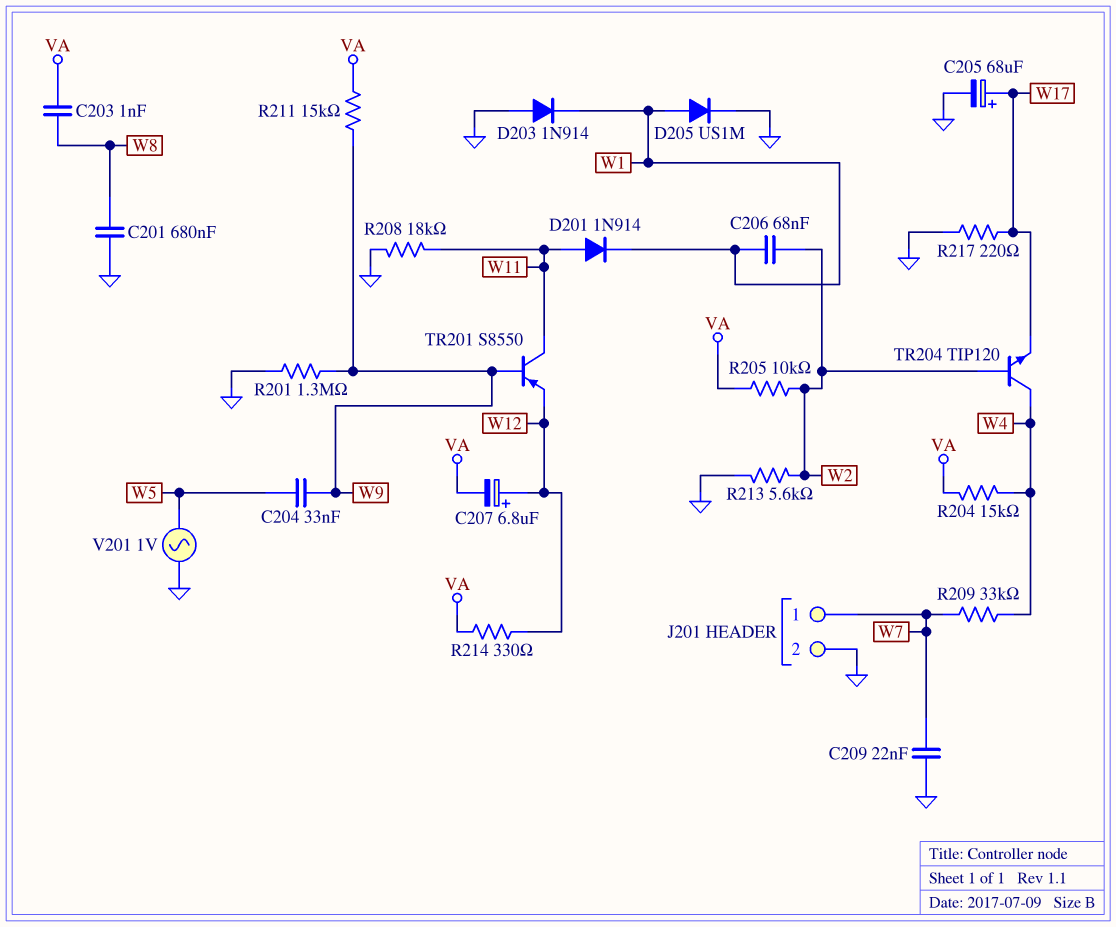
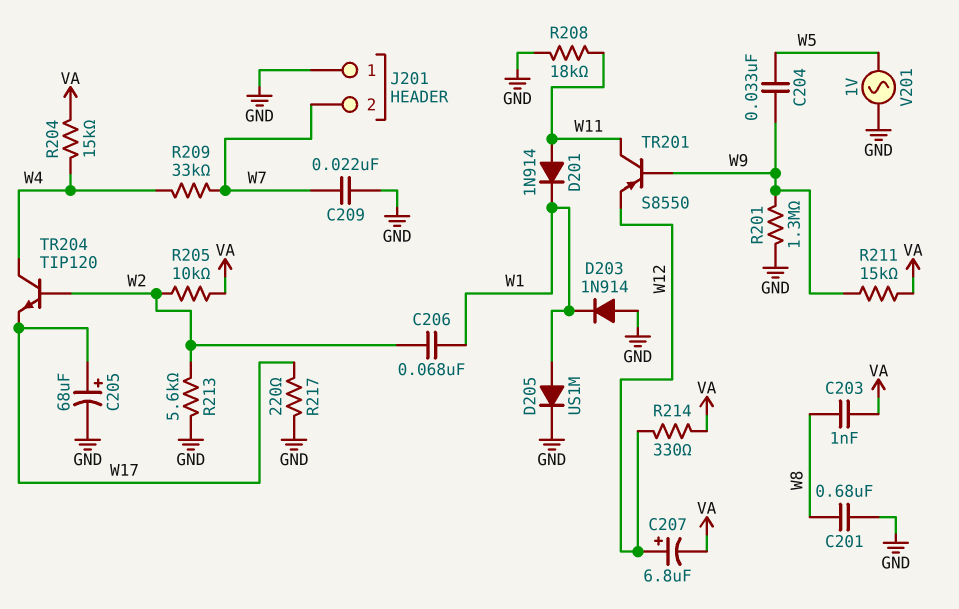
J201 pin 1: W7 -> GND
J201 pin 2: GND -> W7

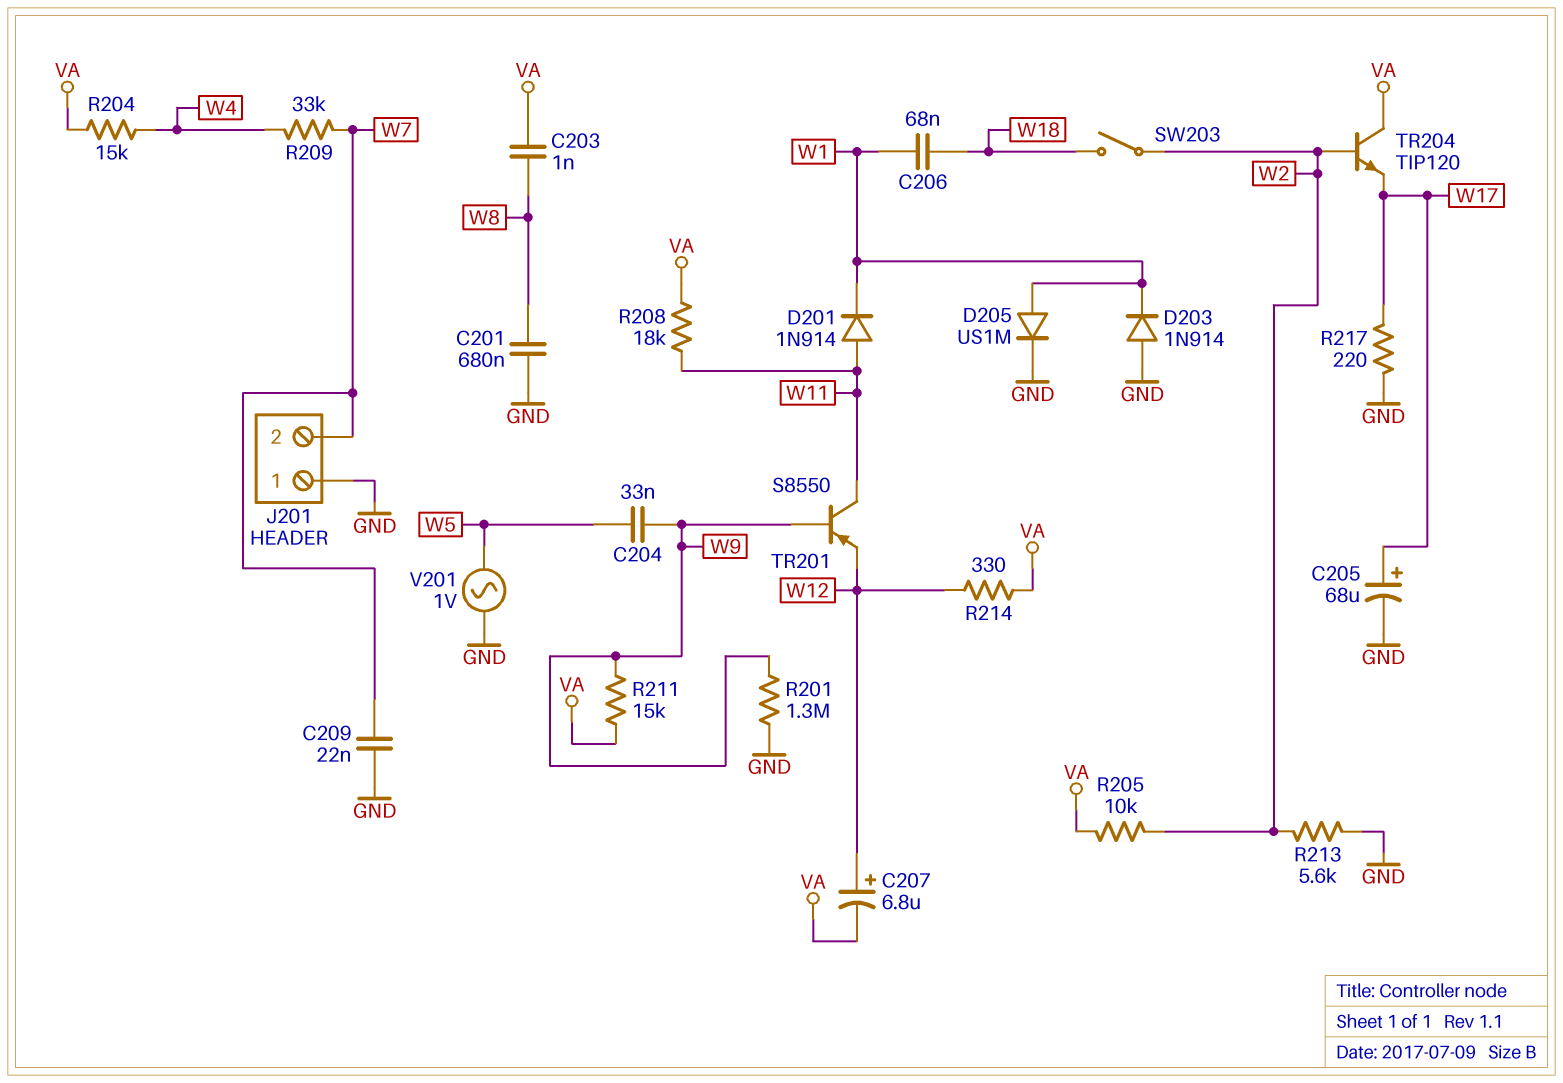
C206: 68nF (W1, W2) -> 68nF (W1, W18)
R208: 18k (GND, W11) -> 18k (VA, W11)
SW203: none -> switch (W2, W18)
TR204: NPN TIP120 (B W2, C W4, E W17) -> NPN TIP120 (B W2, C VA, E W17)

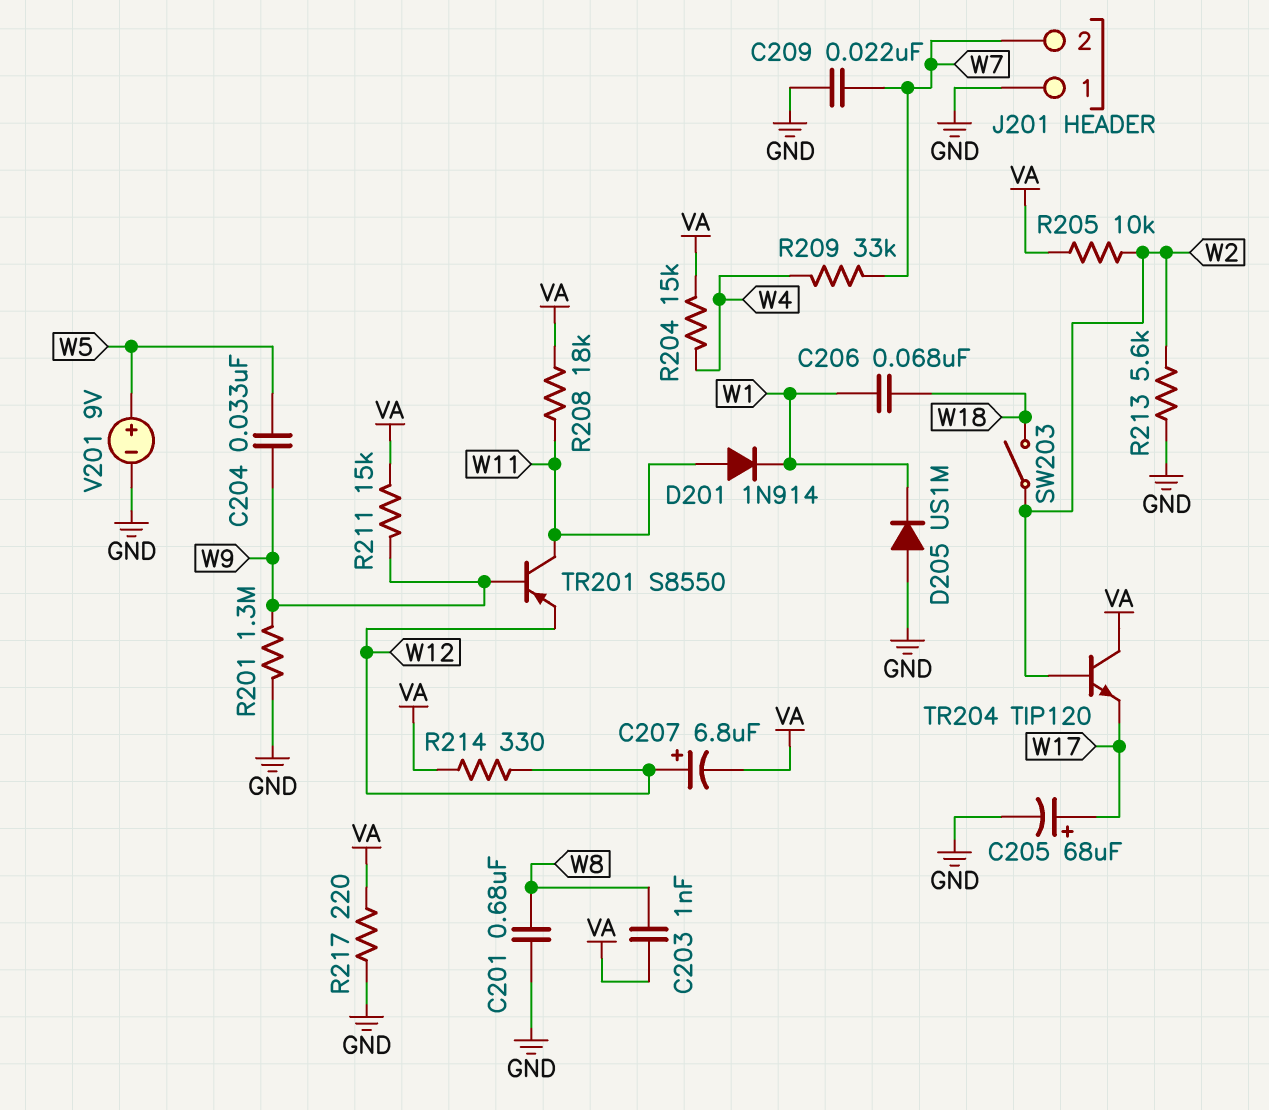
D203: diode 1N914 (A GND, K W1) -> none
D205: diode US1M (A W1, K GND) -> diode US1M (A GND, K W1)
R217: 220 (GND, W17) -> 220 (GND, VA)
V201: AC 1V (GND, W5) -> 9V (plus W5, minus GND)

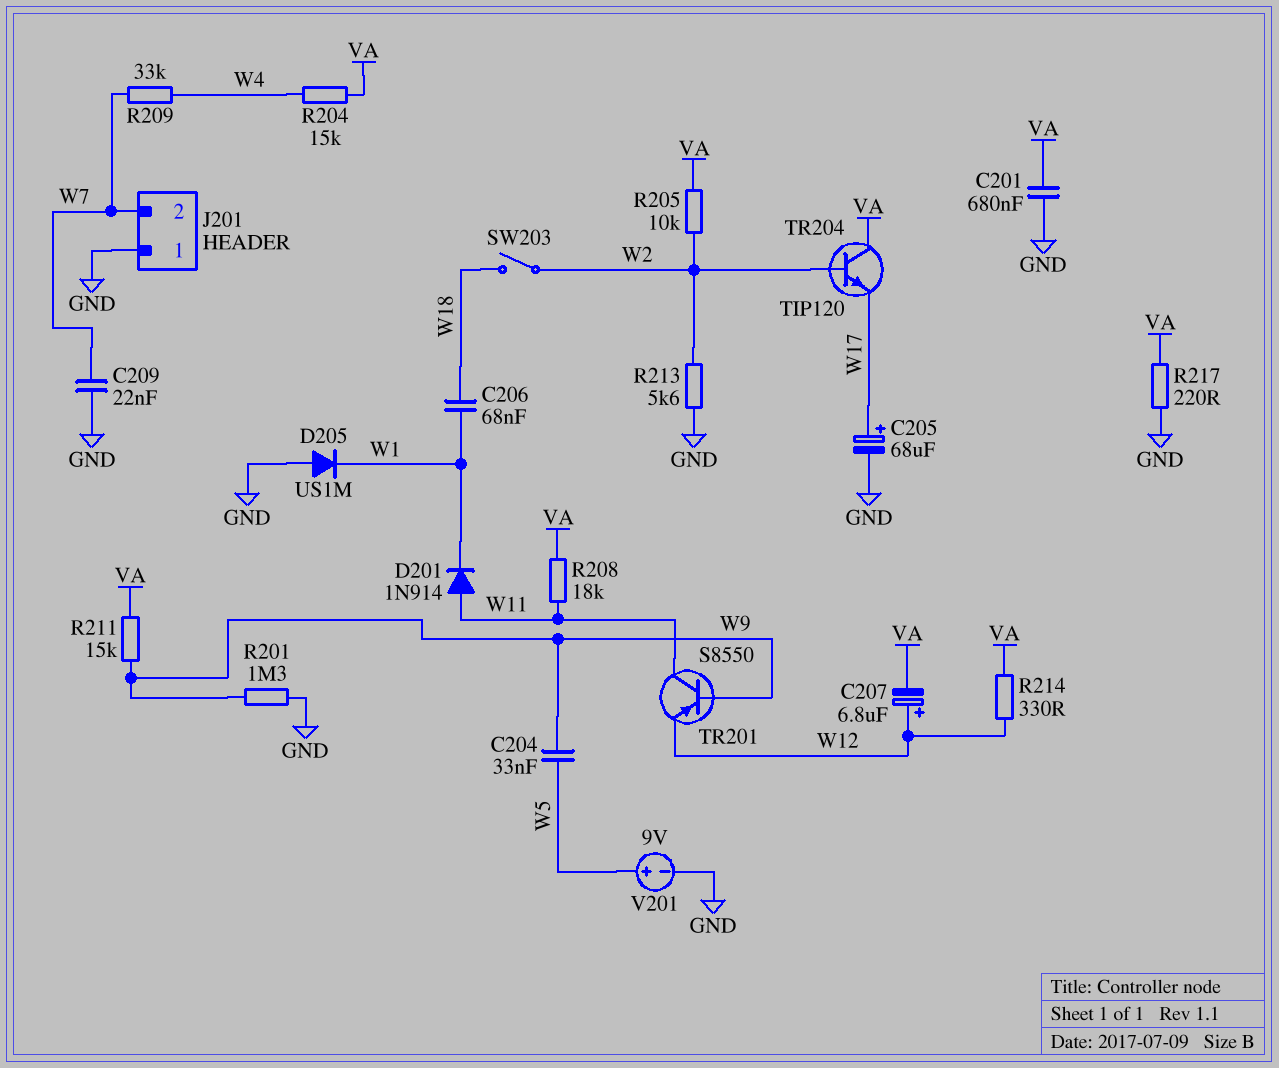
C201: 680nF (GND, W8) -> 680nF (GND, VA)
C203: 1nF (VA, W8) -> none

